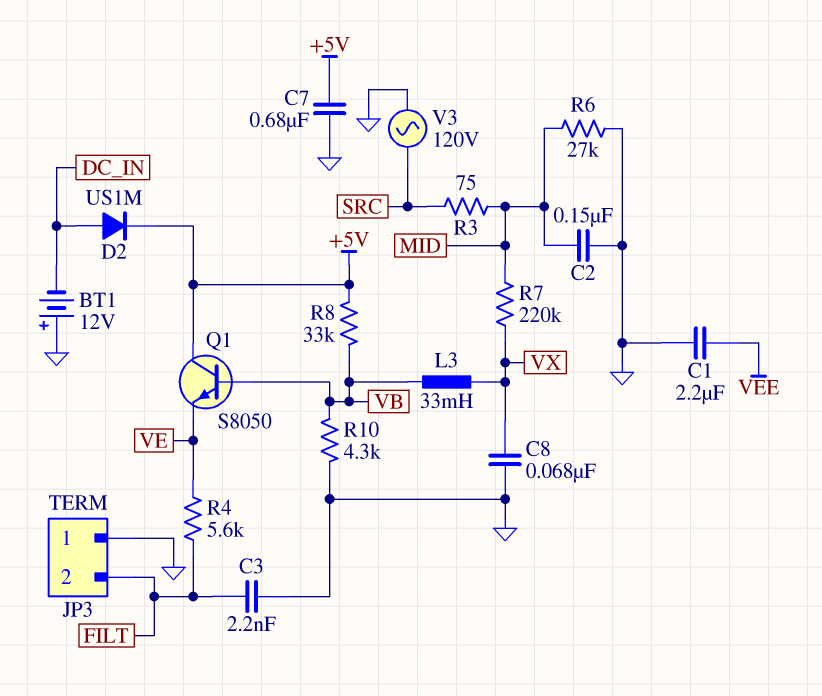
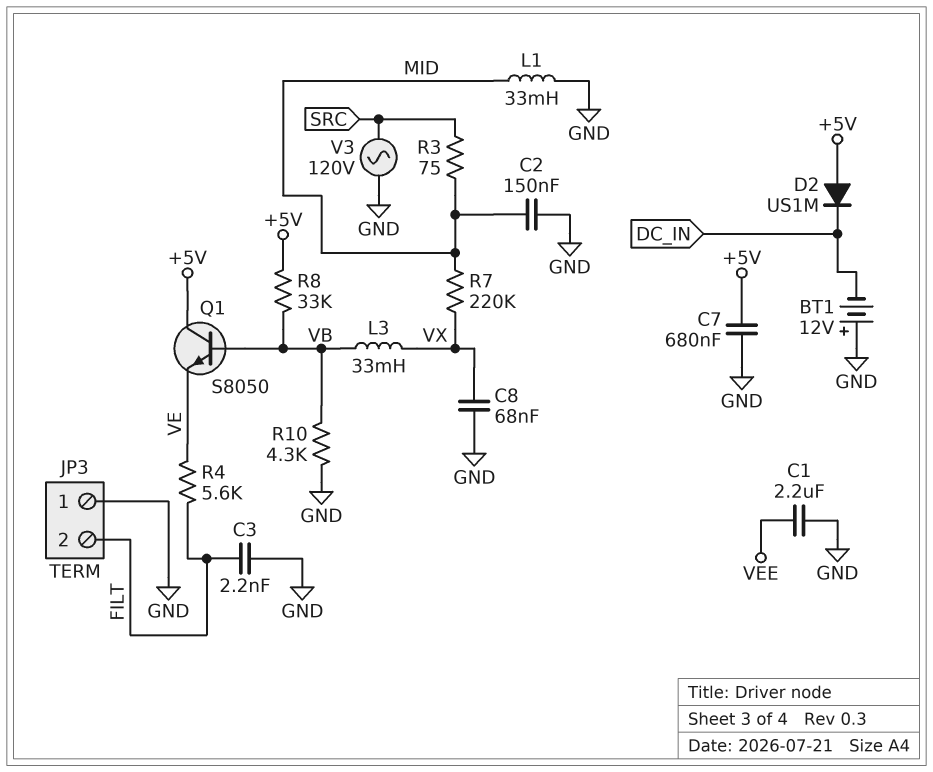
D2: diode US1M (A DC_IN, K +5V) -> diode US1M (A +5V, K DC_IN)
L1: none -> 33mH (GND, MID)
R6: 27k (GND, MID) -> none

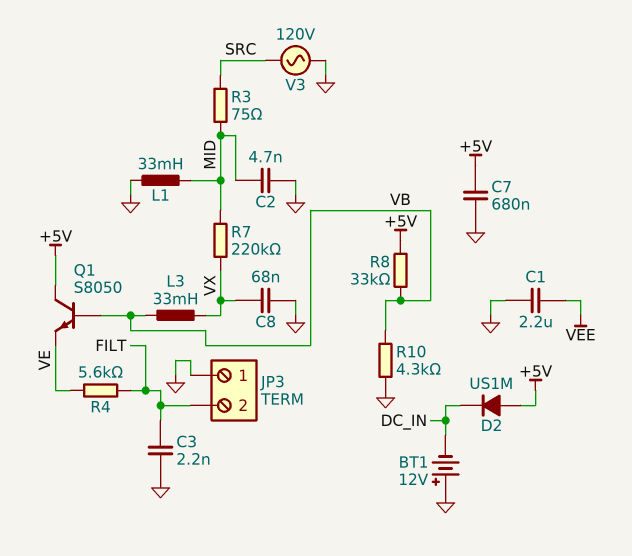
C2: 150nF (GND, MID) -> 4.7nF (GND, MID)

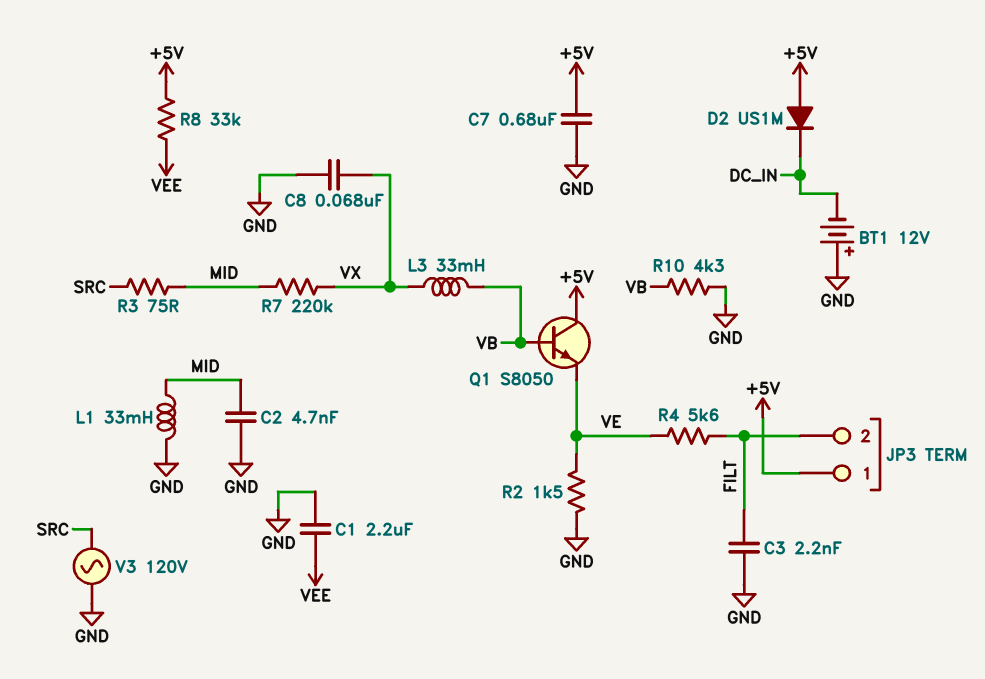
JP3 pin 1: GND -> +5V
R2: none -> 1.5k (GND, VE)
R8: 33k (+5V, VB) -> 33k (+5V, VEE)

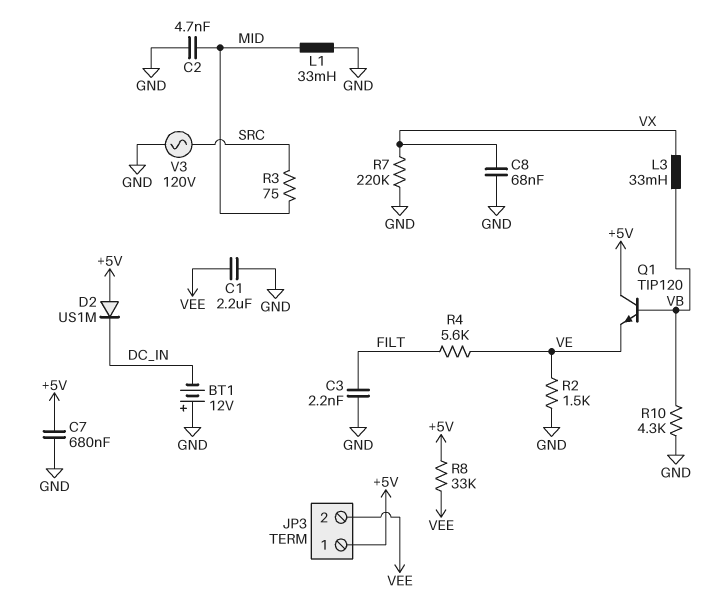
JP3 pin 2: FILT -> VEE
Q1: NPN S8050 (B VB, C +5V, E VE) -> NPN TIP120 (B VB, C +5V, E VE)
R7: 220k (MID, VX) -> 220k (GND, VX)

